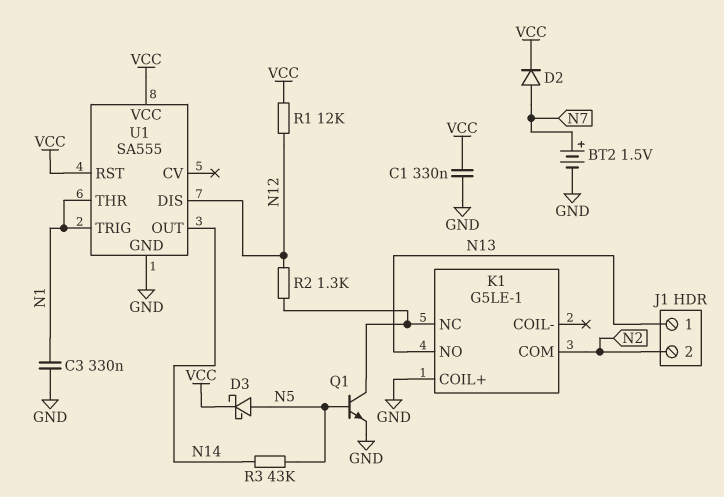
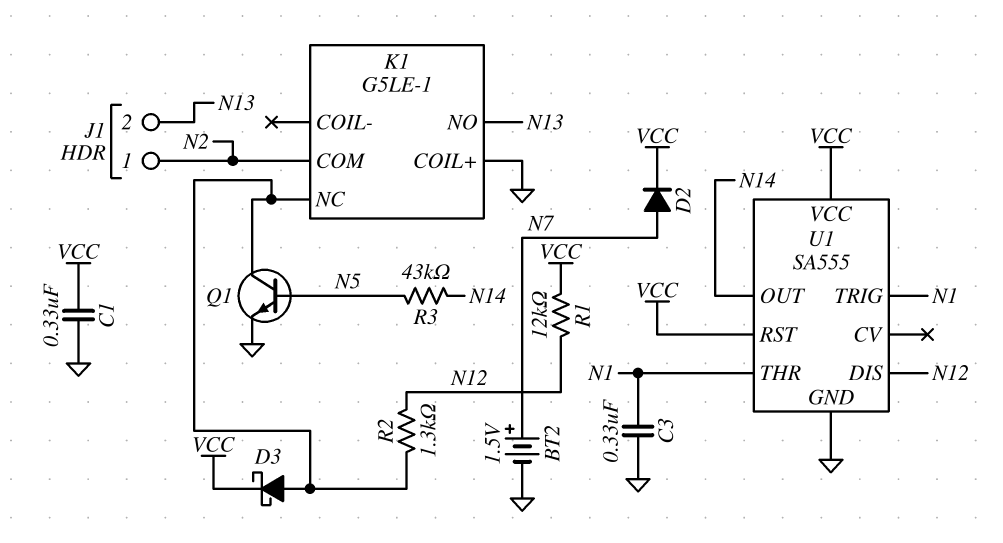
D3: schottky (A N5, K VCC) -> schottky (A K1/NC, K VCC)
J1 pin 1: N13 -> N2
J1 pin 2: N2 -> N13

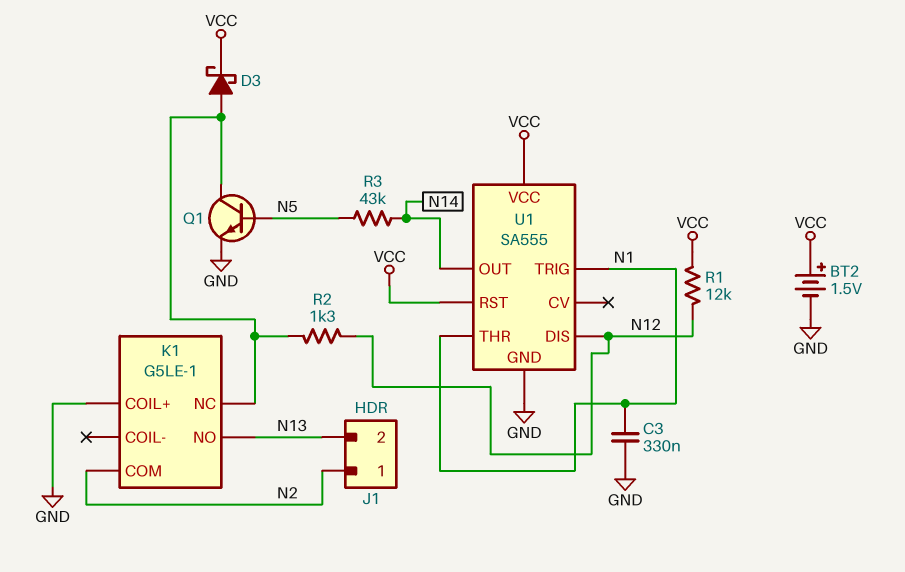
BT2: 1.5V (plus N7, minus GND) -> 1.5V (plus VCC, minus GND)
C1: 330nF (GND, VCC) -> none
D2: diode (A N7, K VCC) -> none

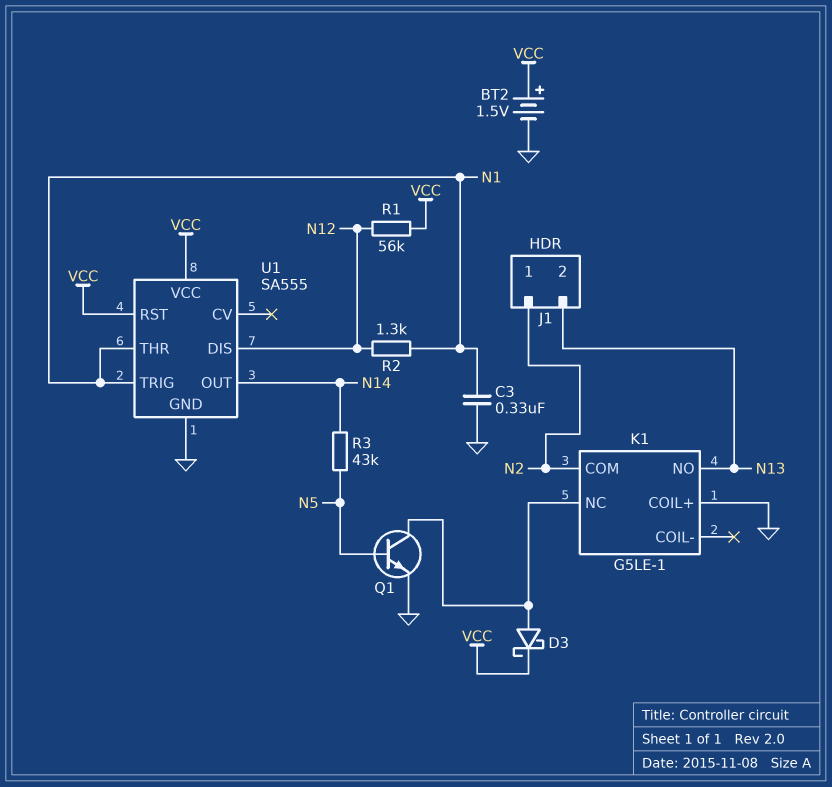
R1: 12k (N12, VCC) -> 56k (N12, VCC)
R2: 1.3k (K1/NC, N12) -> 1.3k (N1, N12)

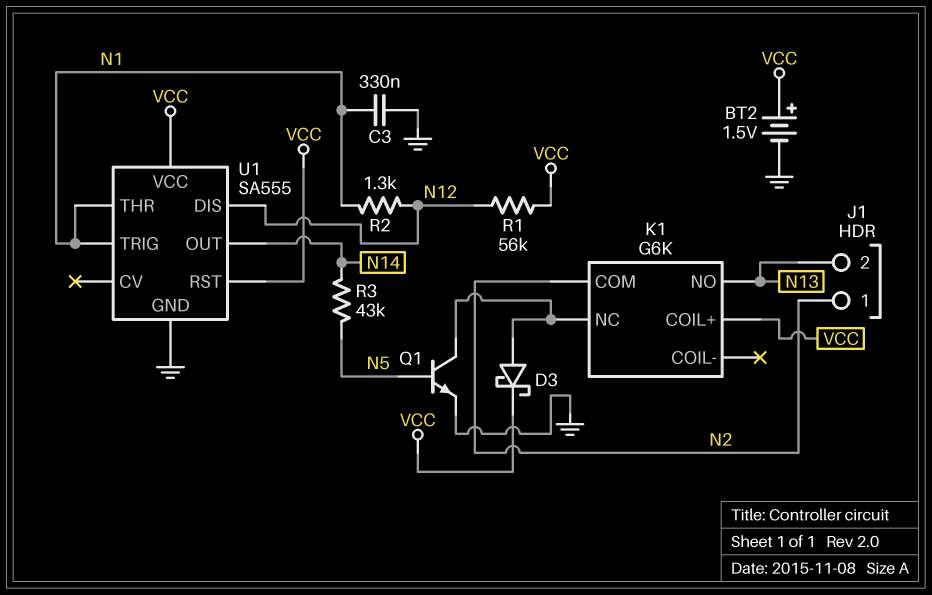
K1: G5LE-1 -> G6K
K1 pin COIL+: GND -> VCC

